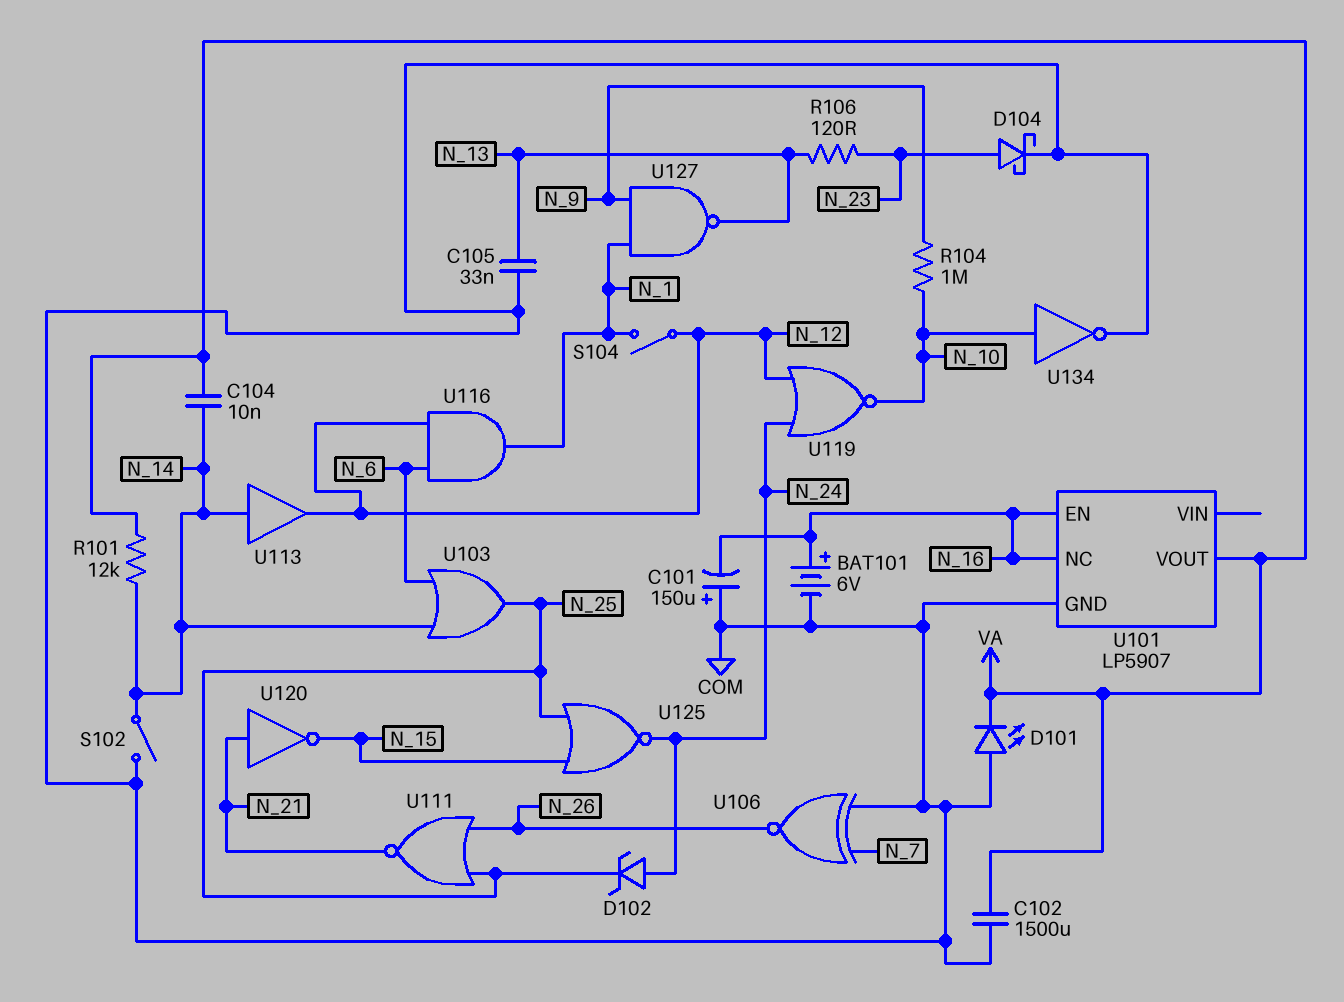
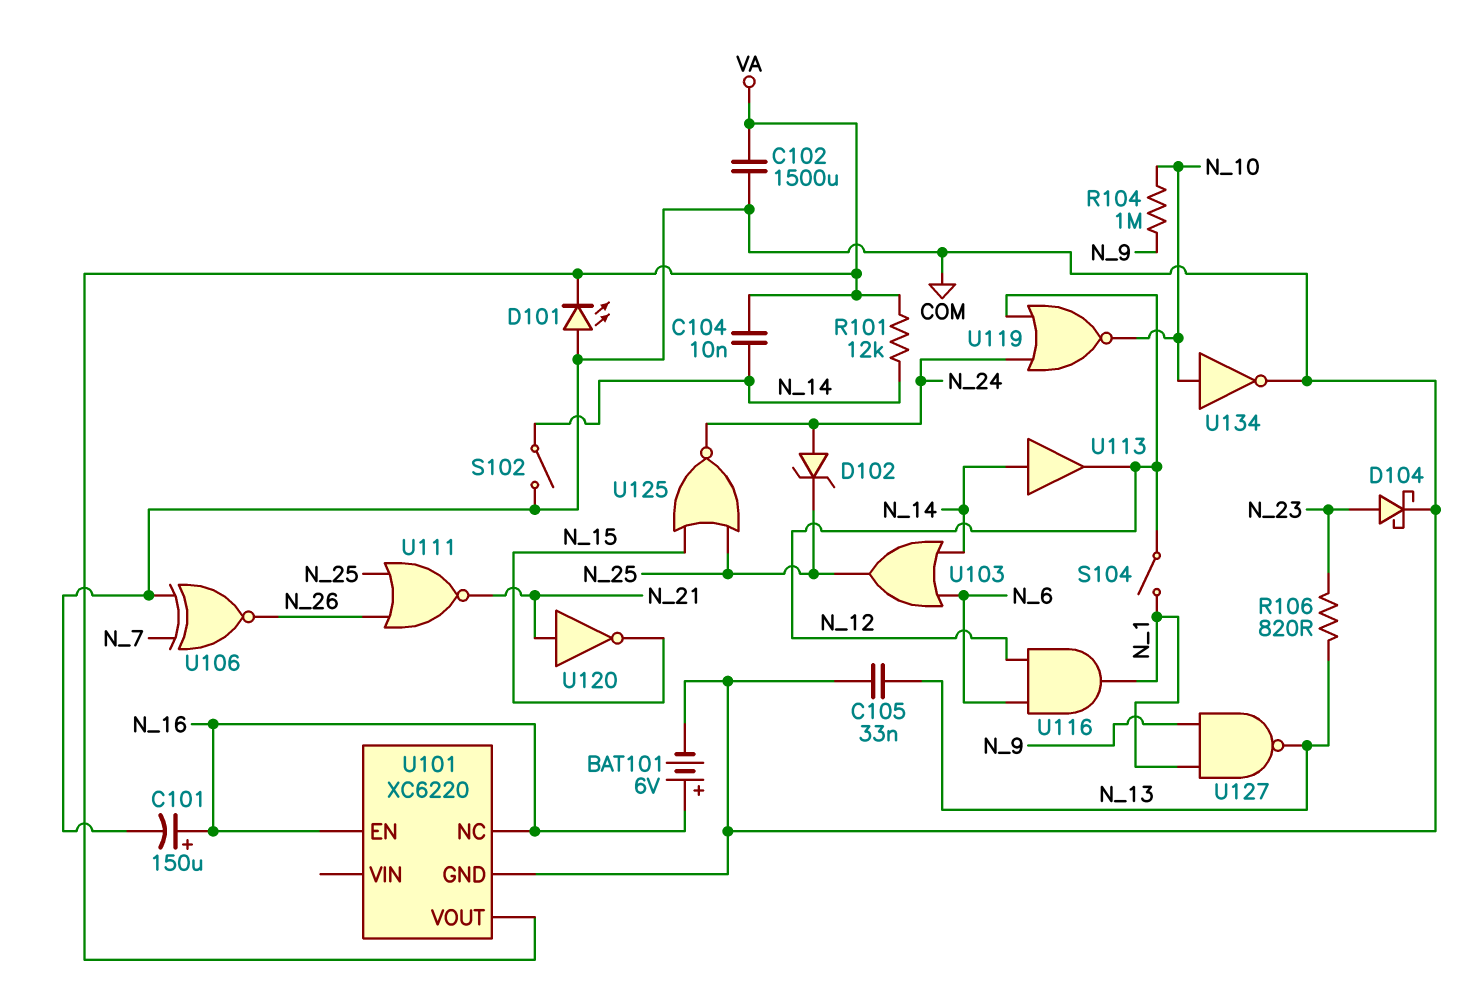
C101: 150uF (plus COM, minus N_16) -> 150uF (plus N_16, minus COM)
R106: 120 (N_13, N_23) -> 820 (N_13, N_23)
U101: LP5907 -> XC6220

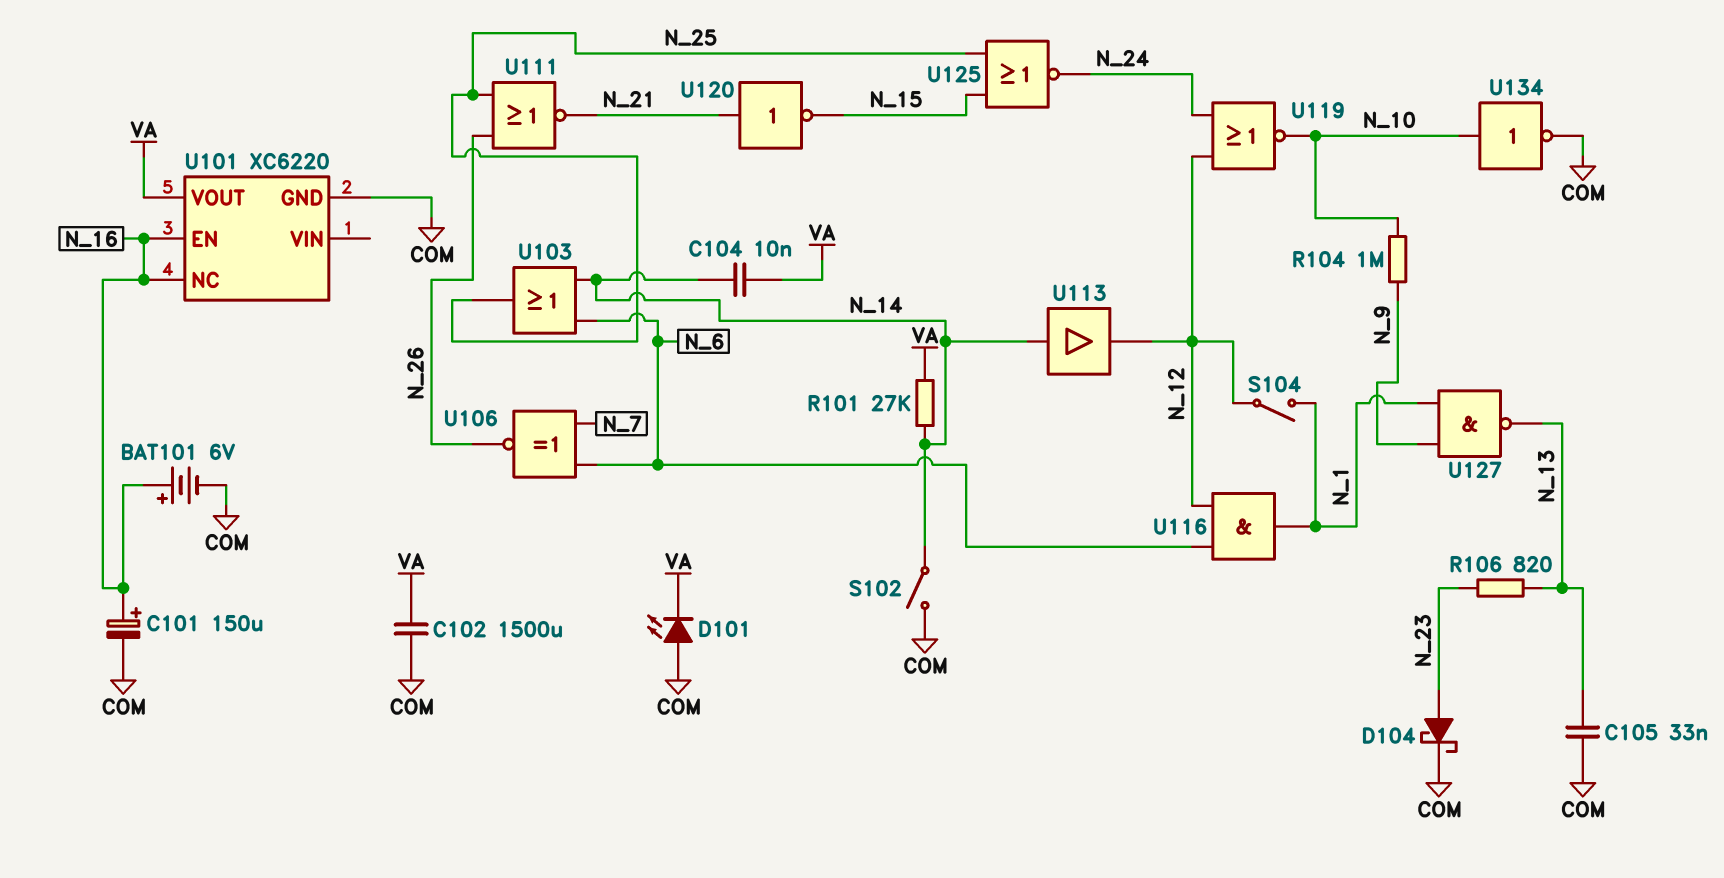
D102: zener (A N_24, K N_25) -> none
R101: 12k (N_14, VA) -> 27k (N_14, VA)
U106: XNOR (in COM, in N_7, out N_26) -> XNOR (in N_6, in N_7, out N_26)

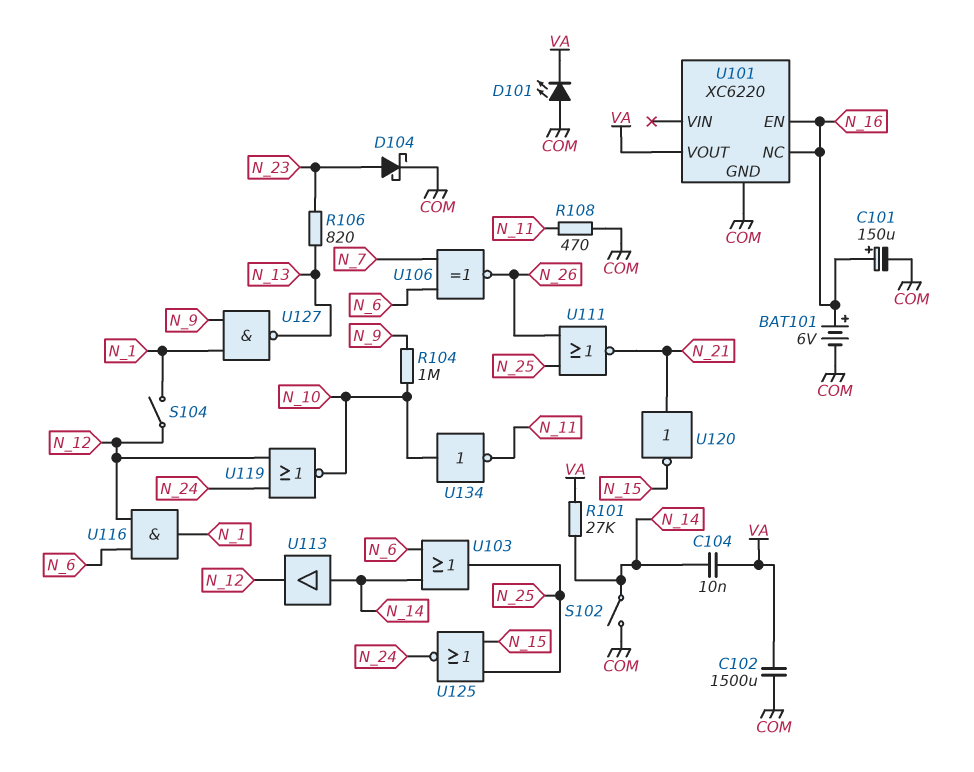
C105: 33nF (COM, N_13) -> none
R108: none -> 470 (COM, N_11)
U134: NOT (in N_10, out COM) -> NOT (in N_10, out N_11)

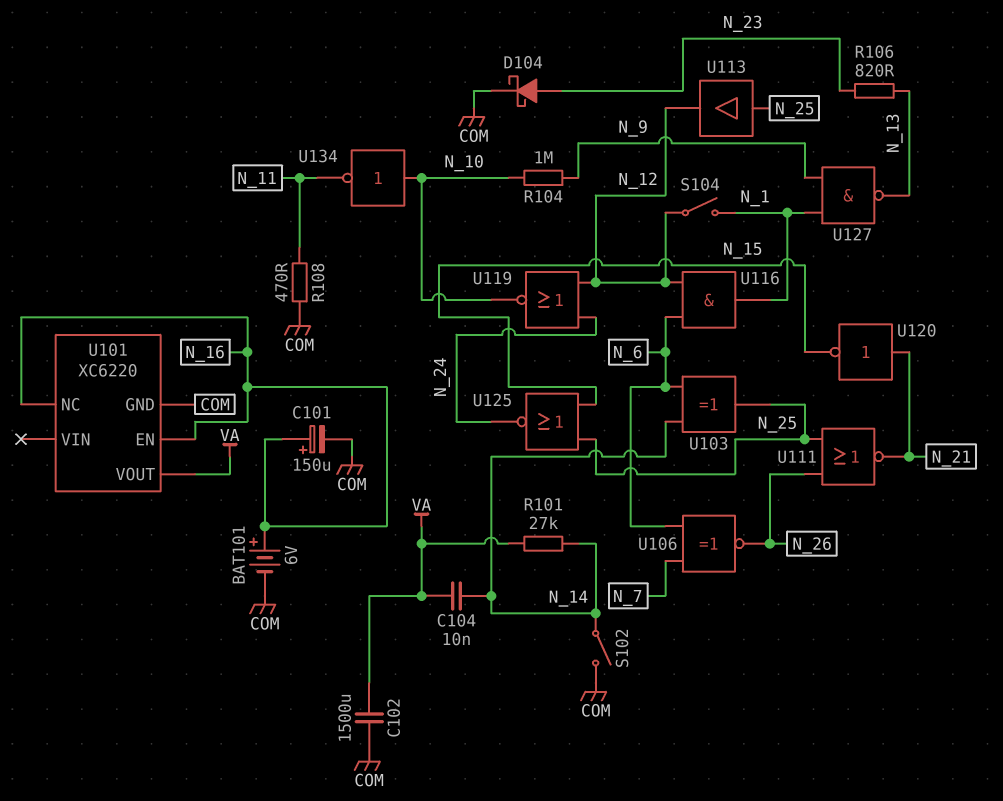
D101: LED (A COM, K VA) -> none
U103: OR (in N_6, in N_14, out N_25) -> XOR (in N_6, in N_14, out N_25)
U113: buffer (in N_14, out N_12) -> buffer (in N_25, out N_12)

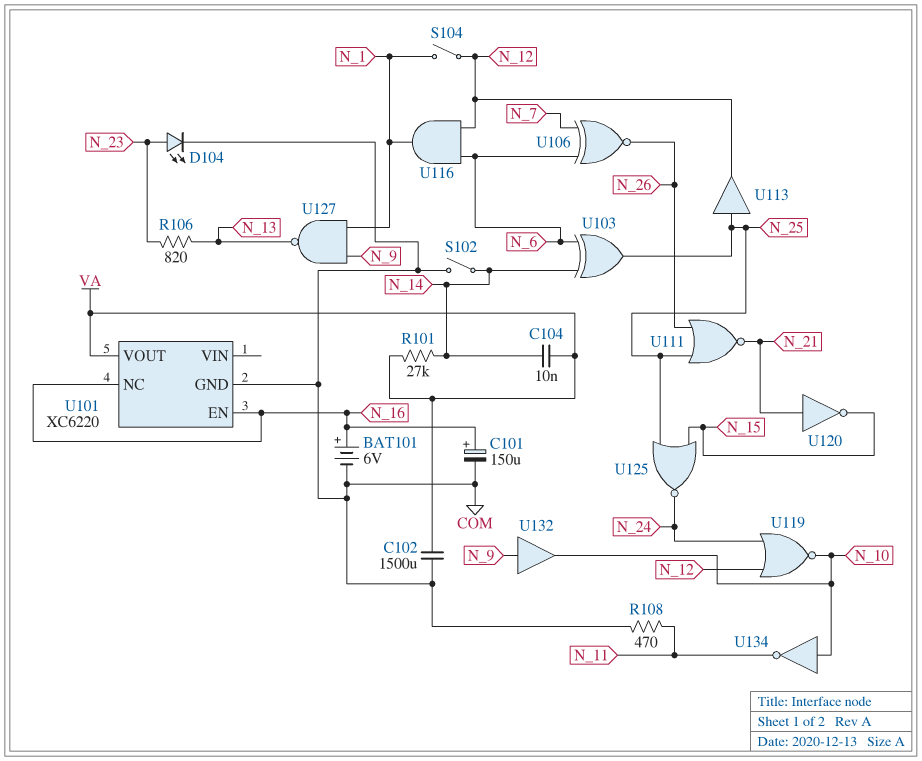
D104: schottky (A N_23, K COM) -> LED (A N_23, K COM)
R104: 1M (N_9, N_10) -> none
U132: none -> buffer (in N_9, out N_10)

